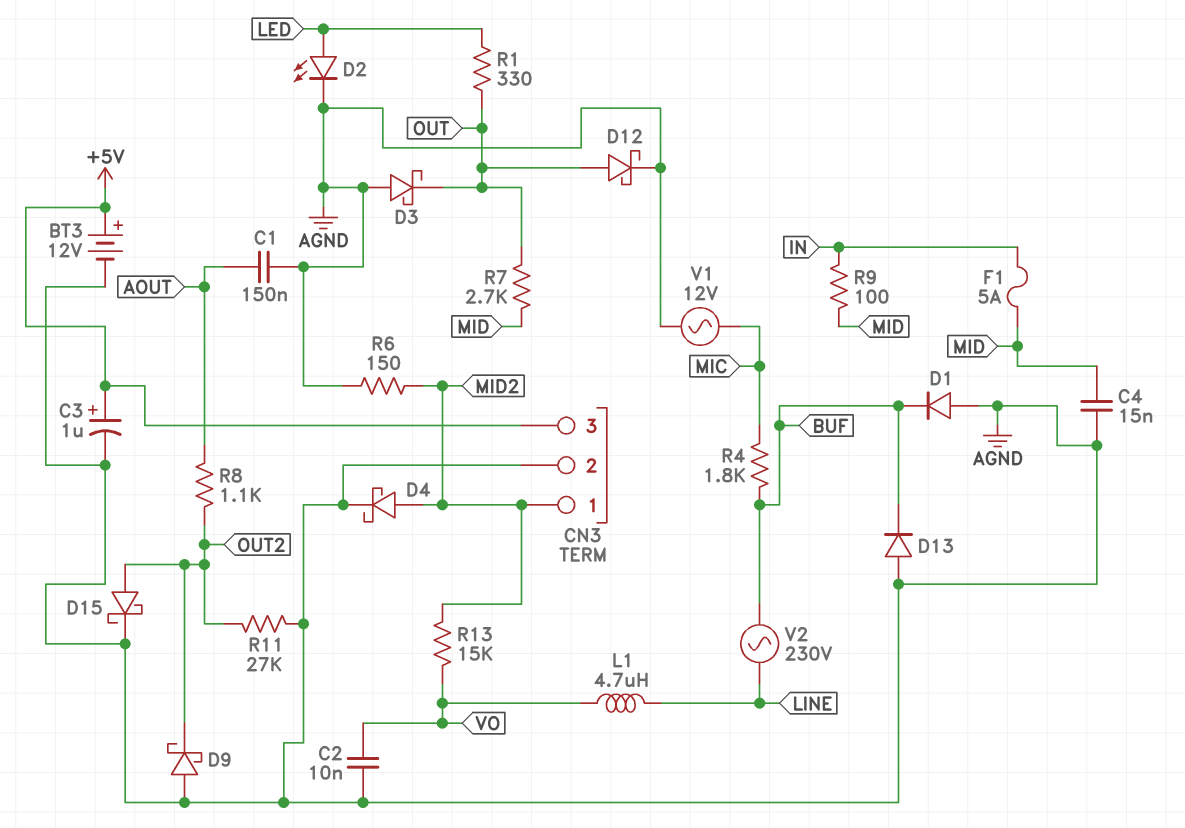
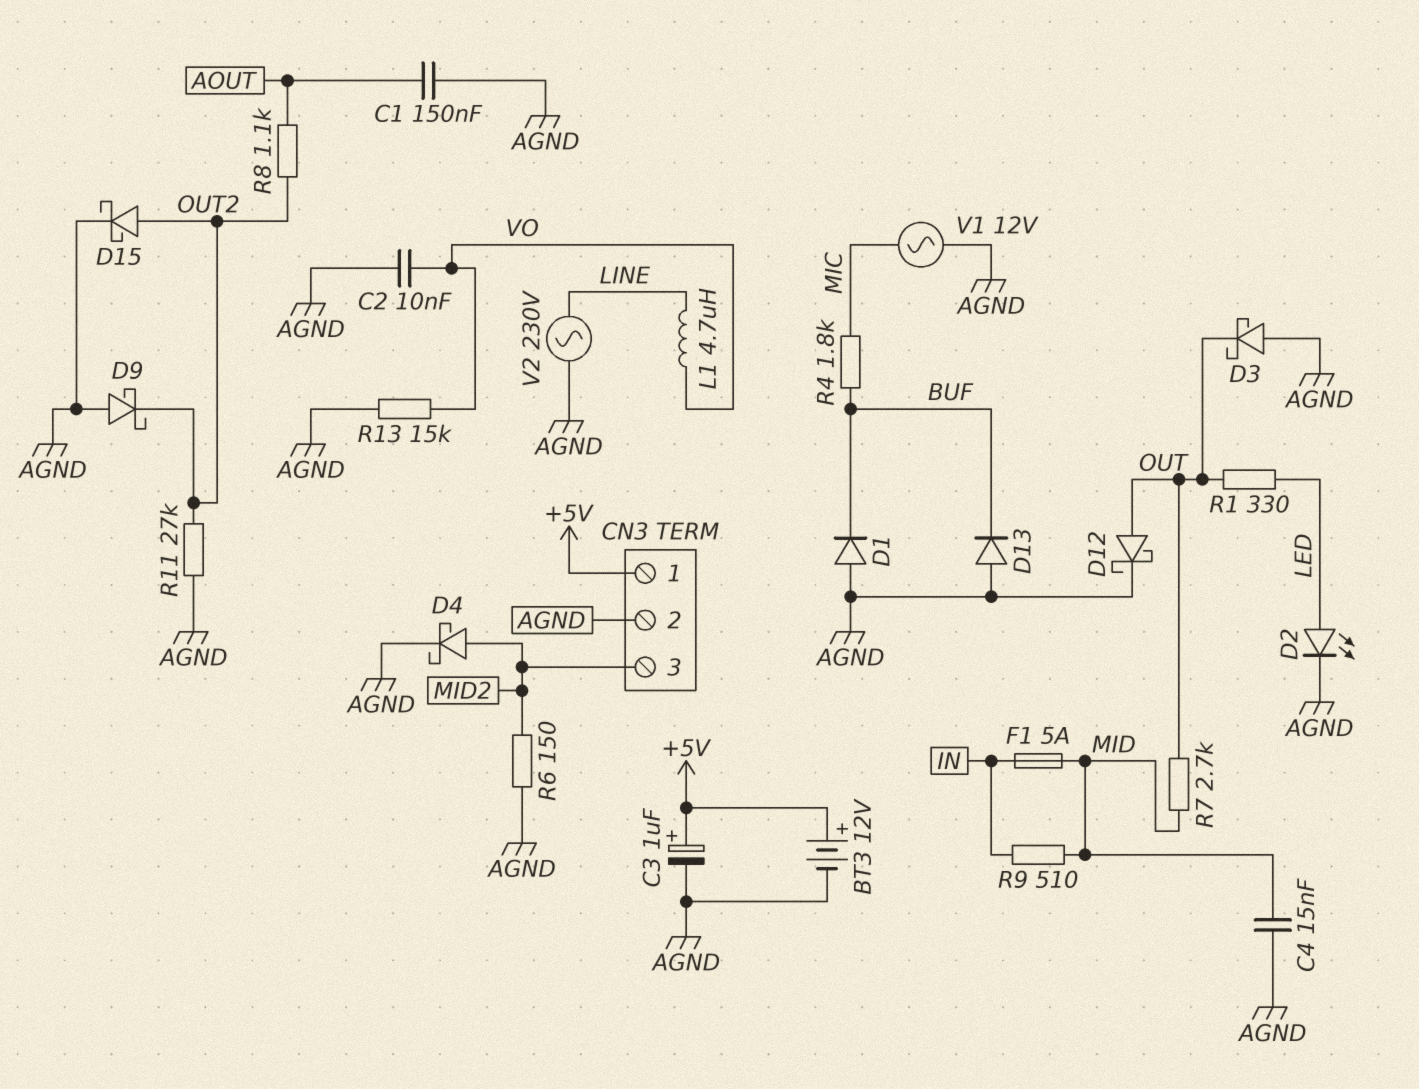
CN3 pin 1: MID2 -> +5V
CN3 pin 3: +5V -> MID2
R9: 100 (IN, MID) -> 510 (IN, MID)
R13: 15k (MID2, VO) -> 15k (AGND, VO)
V2: AC 230V (BUF, LINE) -> AC 230V (AGND, LINE)

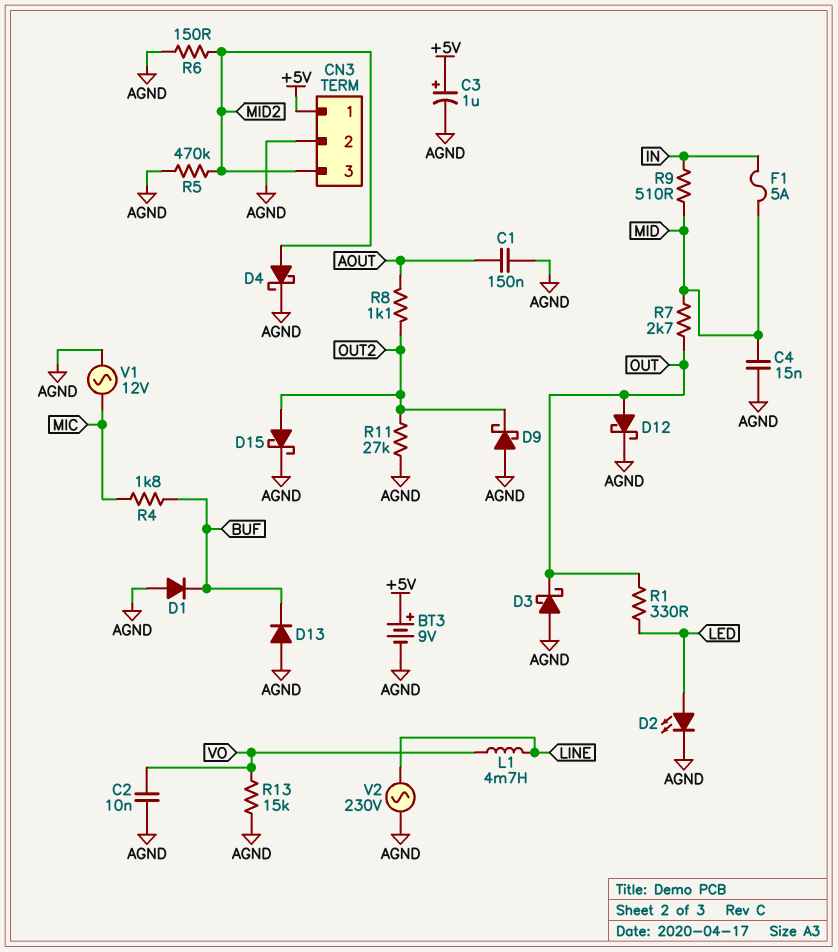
BT3: 12V (plus +5V, minus AGND) -> 9V (plus +5V, minus AGND)
L1: 4.7uH (LINE, VO) -> 4.7mH (LINE, VO)
R5: none -> 470k (AGND, MID2)

